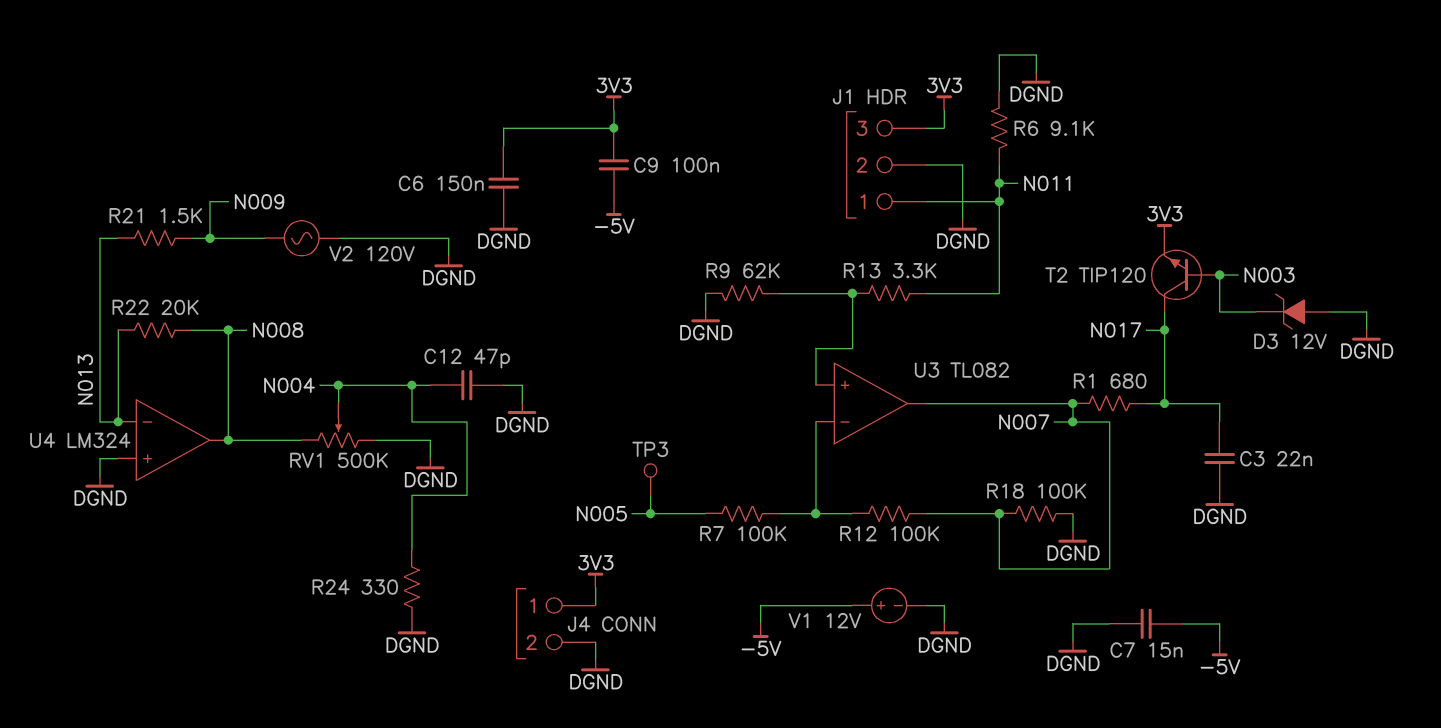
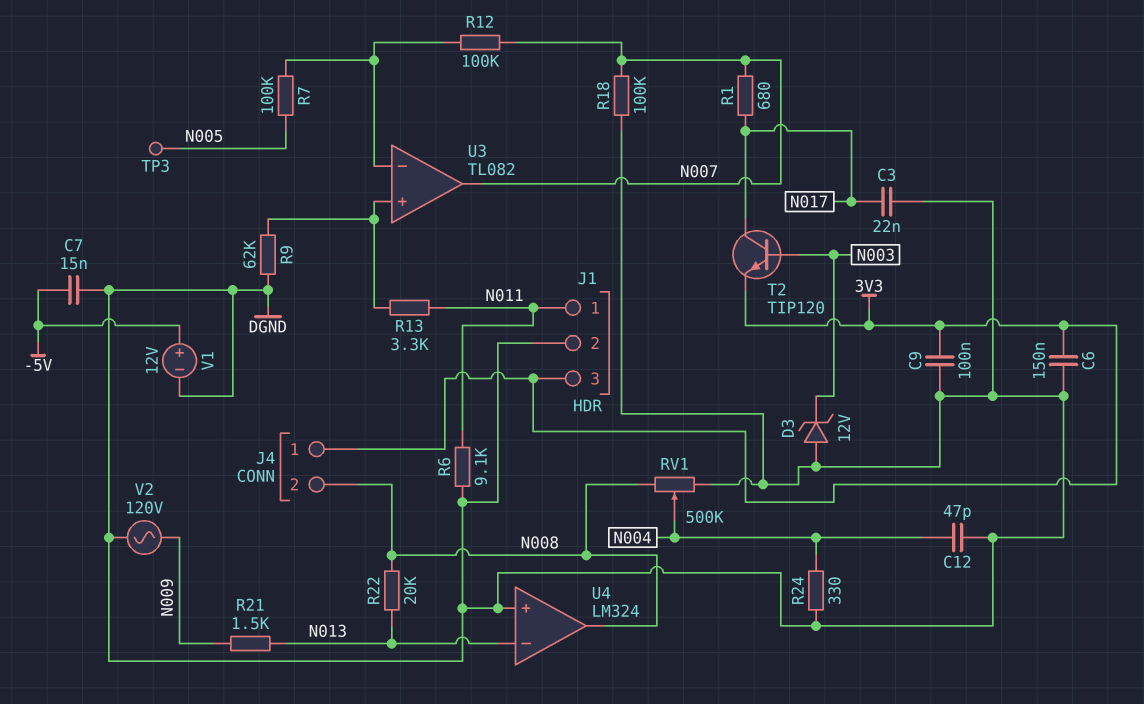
C9: 100nF (-5V, 3V3) -> 100nF (3V3, DGND)
J4 pin 2: DGND -> N008

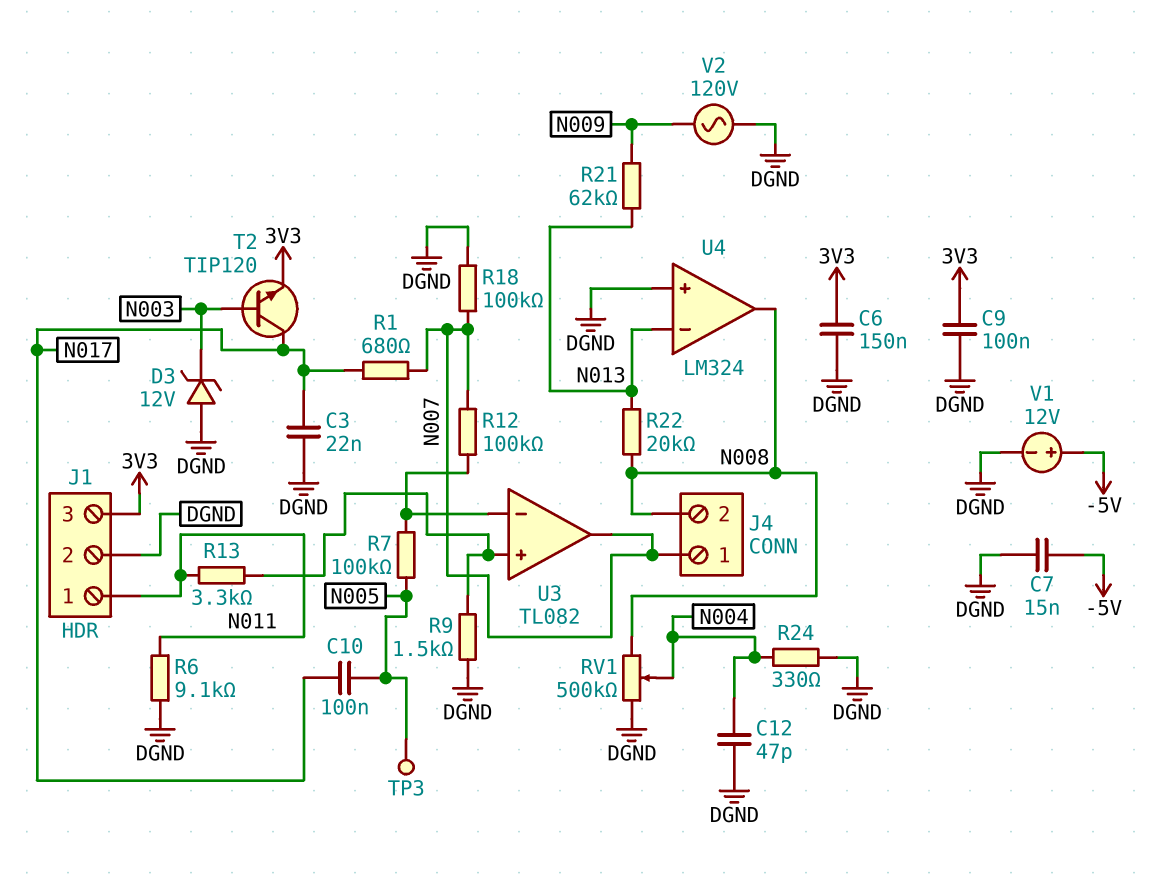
C10: none -> 100nF (N005, N017)
J4 pin 1: 3V3 -> N007
R9: 62k (DGND, U3/in+) -> 1.5k (DGND, U3/in+)
R21: 1.5k (N009, N013) -> 62k (N009, N013)

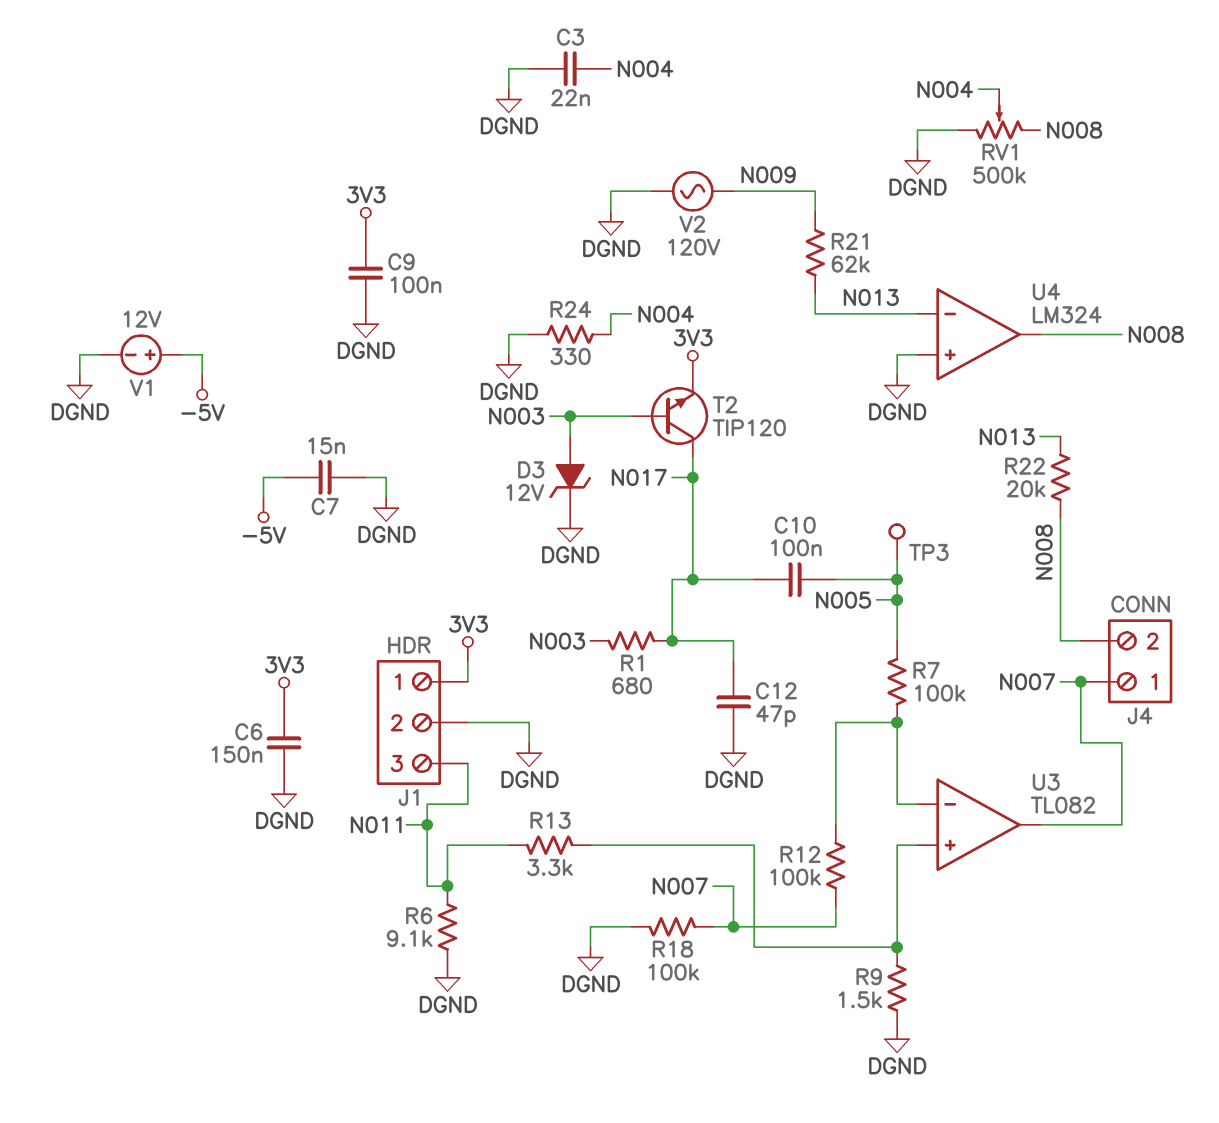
C3: 22nF (DGND, N017) -> 22nF (DGND, N004)
C12: 47pF (DGND, N004) -> 47pF (DGND, N017)
D3: zener 12V (A DGND, K N003) -> zener 12V (A N003, K DGND)
J1 pin 1: N011 -> 3V3
J1 pin 3: 3V3 -> N011
R1: 680 (N007, N017) -> 680 (N003, N017)

